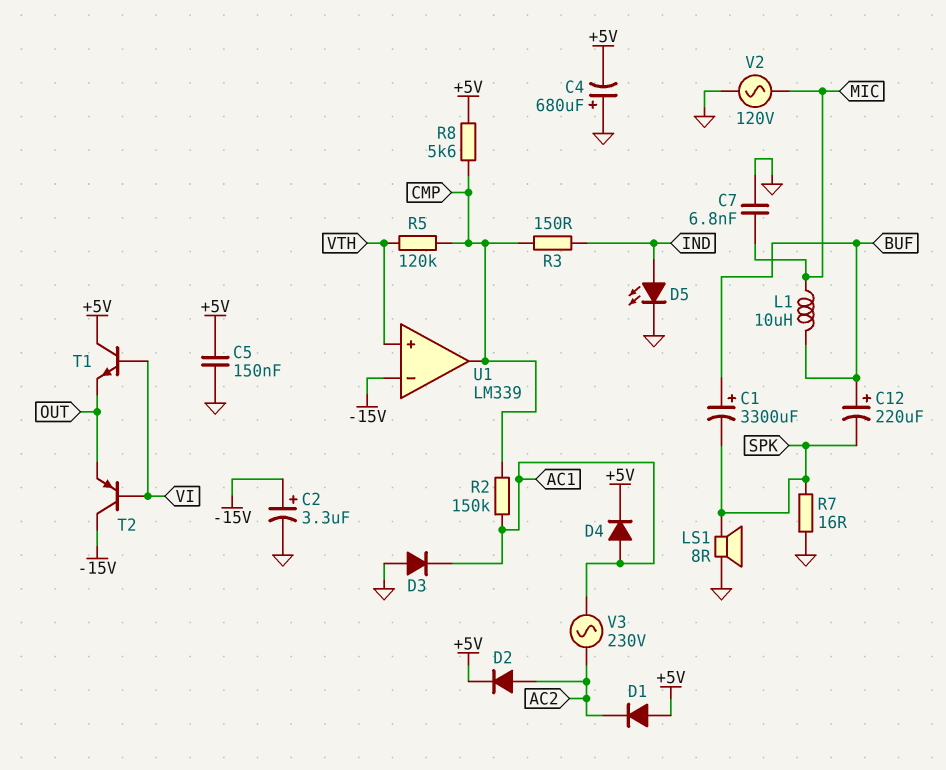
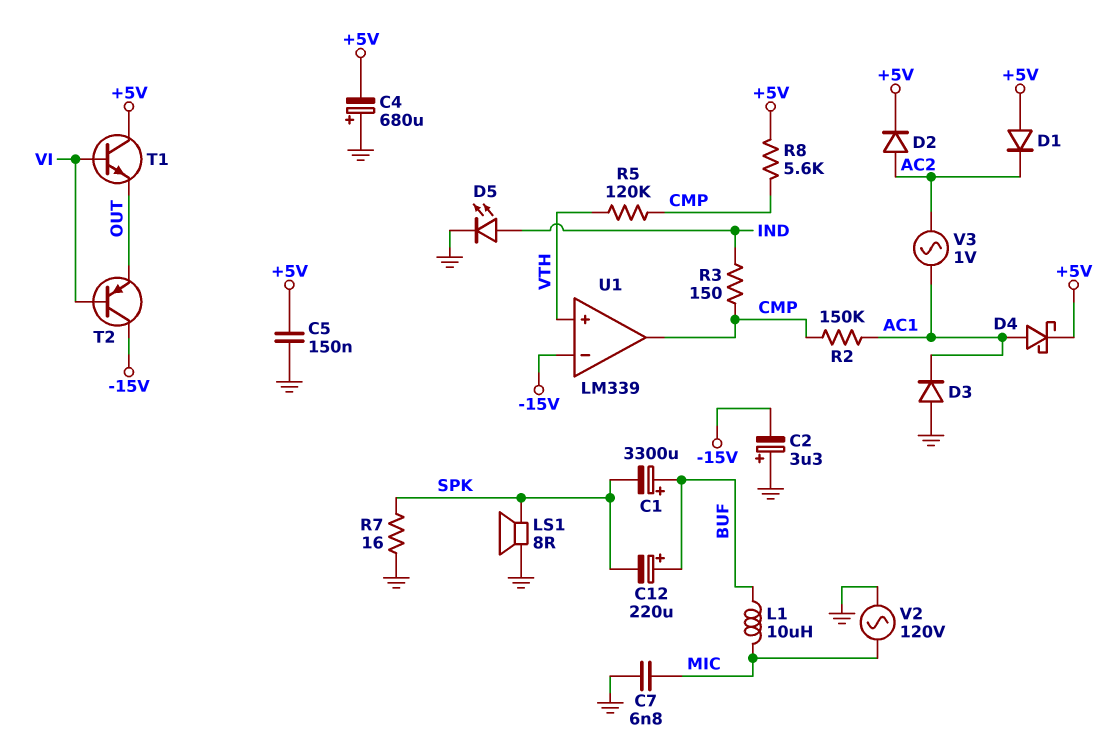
C2: 3.3uF (plus -15V, minus GND) -> 3.3uF (plus GND, minus -15V)
D4: diode (A AC1, K +5V) -> schottky (A AC1, K +5V)
V3: AC 230V (AC1, AC2) -> AC 1V (AC1, AC2)

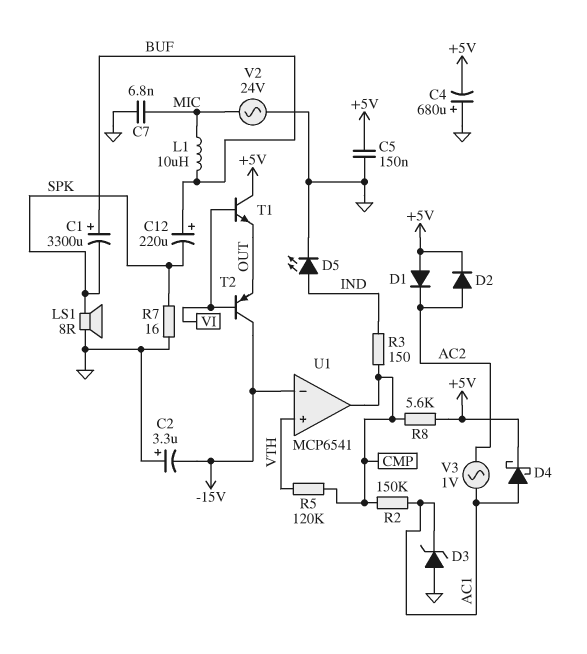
D3: diode (A GND, K AC1) -> zener (A GND, K AC1)
U1: LM339 -> MCP6541
V2: AC 120V (GND, MIC) -> AC 24V (GND, MIC)

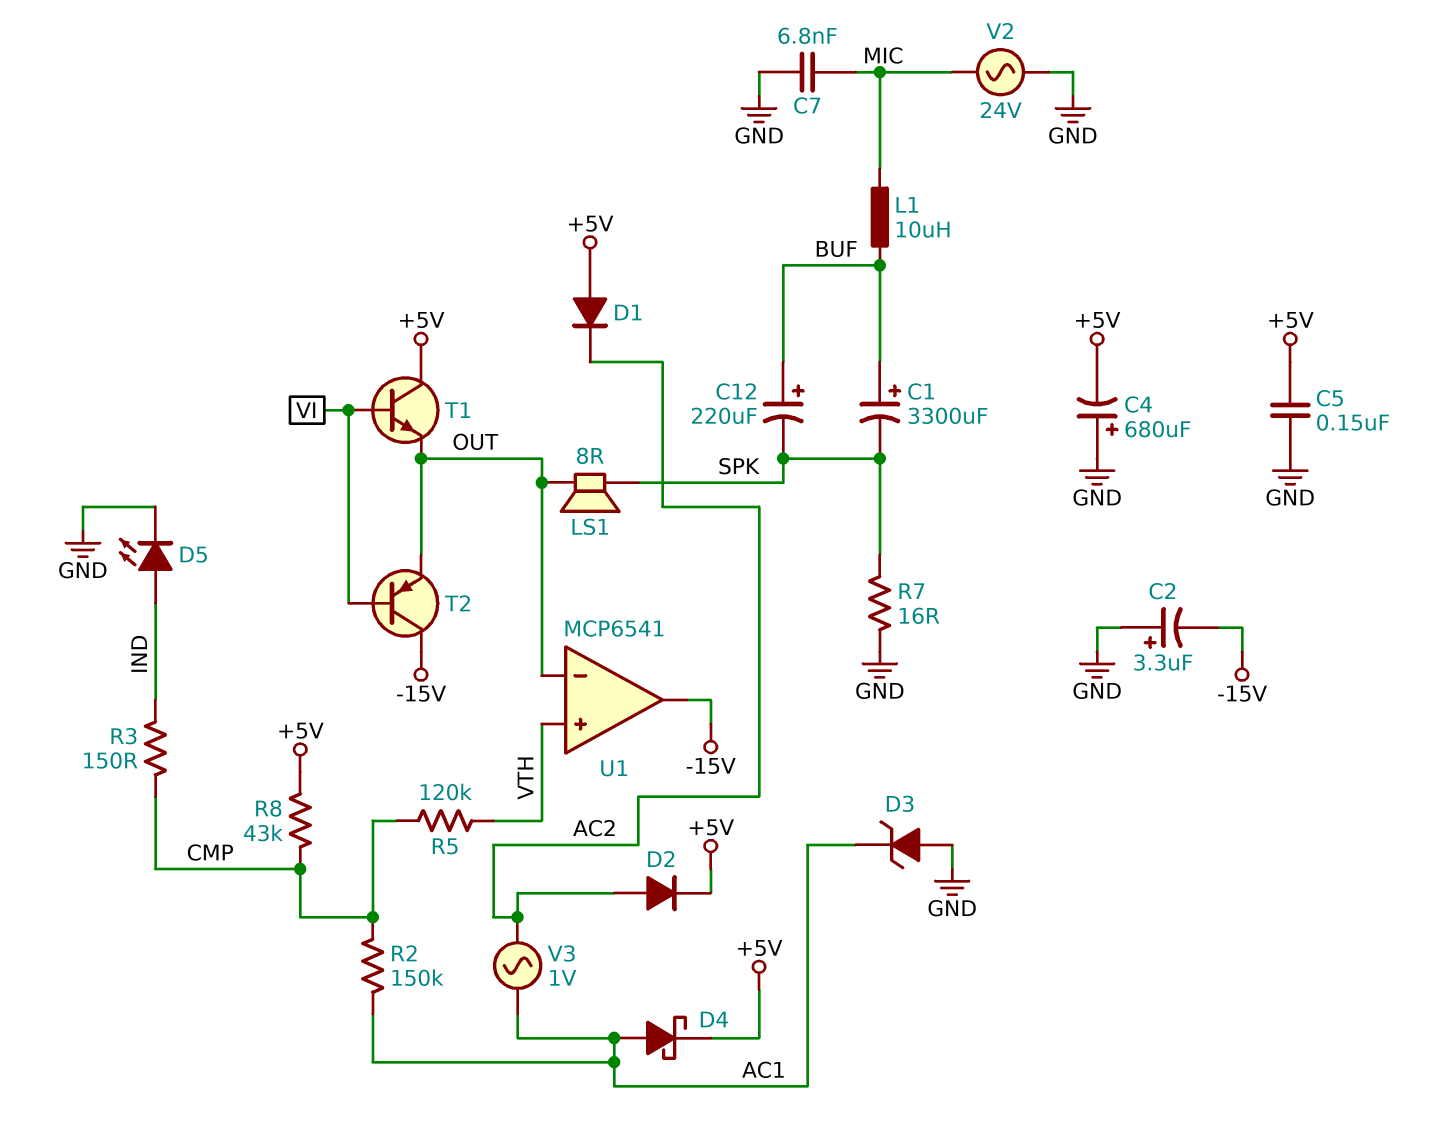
LS1: speaker 8R (GND, SPK) -> speaker 8R (OUT, SPK)
R8: 5.6k (+5V, CMP) -> 43k (+5V, CMP)
U1 pin in-: -15V -> OUT
U1 pin out: CMP -> -15V

